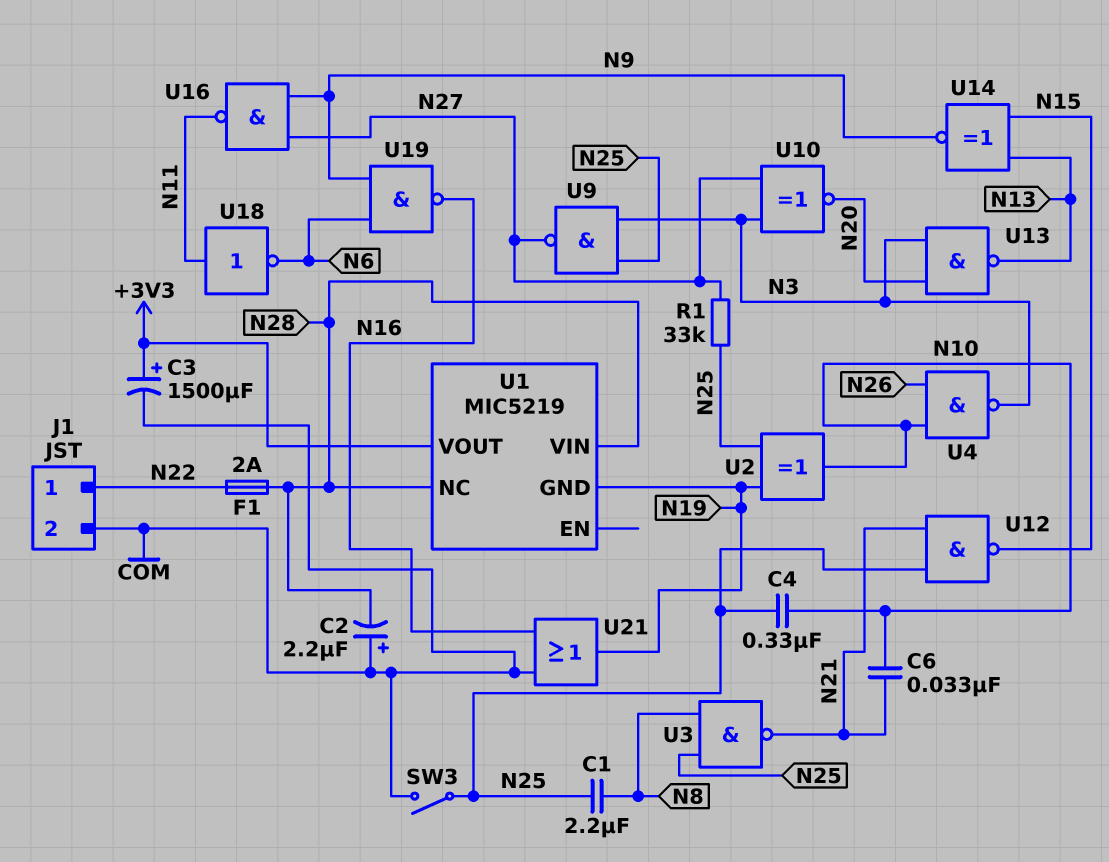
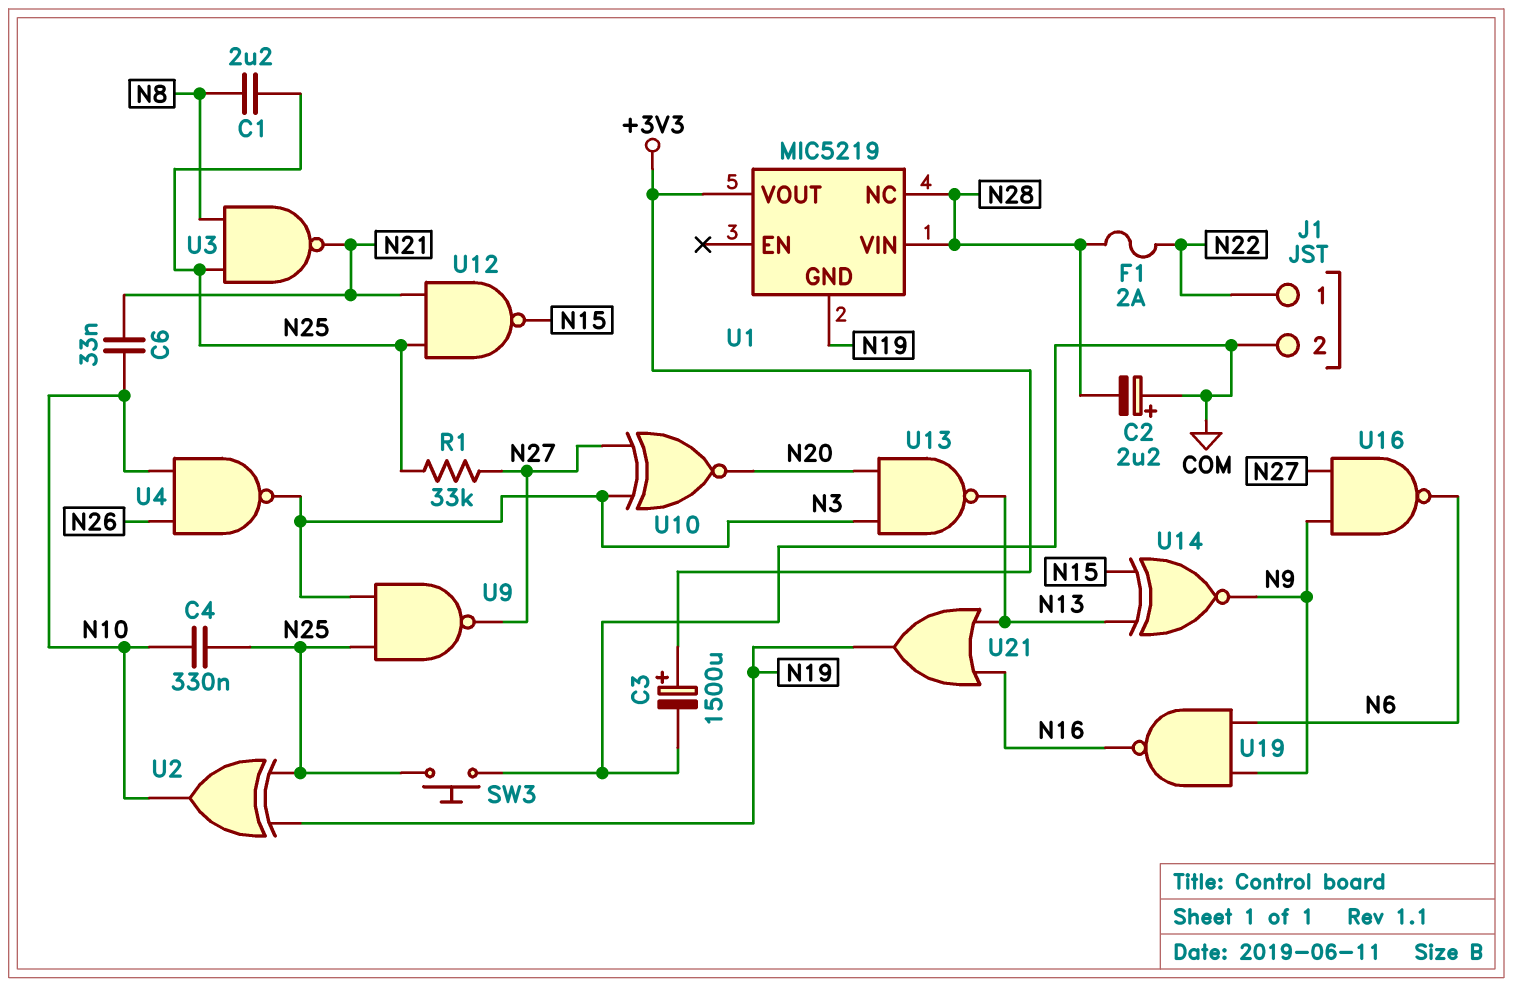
SW3: switch (COM, N25) -> button (COM, N25)
U16: NAND (in N9, in N27, out N11) -> NAND (in N9, in N27, out N6)
U18: NOT (in N11, out N6) -> none
U21: OR (in COM, in N16, out N19) -> OR (in N13, in N16, out N19)

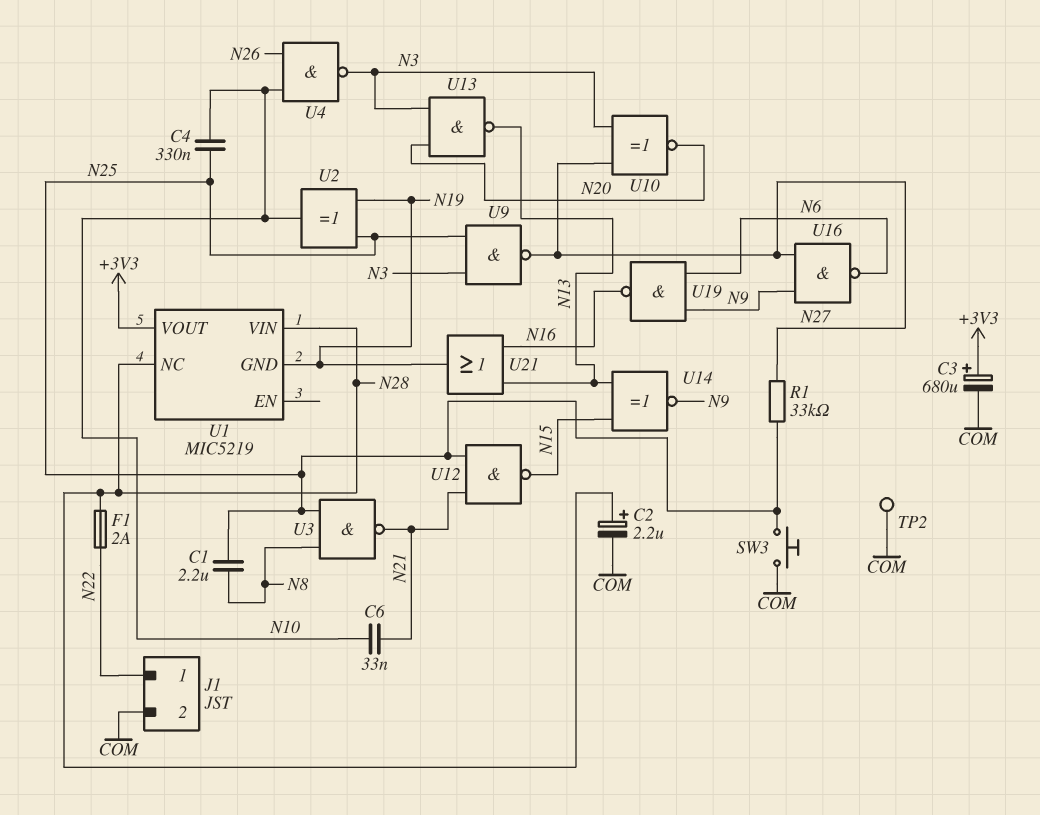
C2: 2.2uF (plus COM, minus N28) -> 2.2uF (plus N28, minus COM)
C3: 1500uF (plus +3V3, minus COM) -> 680uF (plus +3V3, minus COM)
TP2: none -> test point (COM)

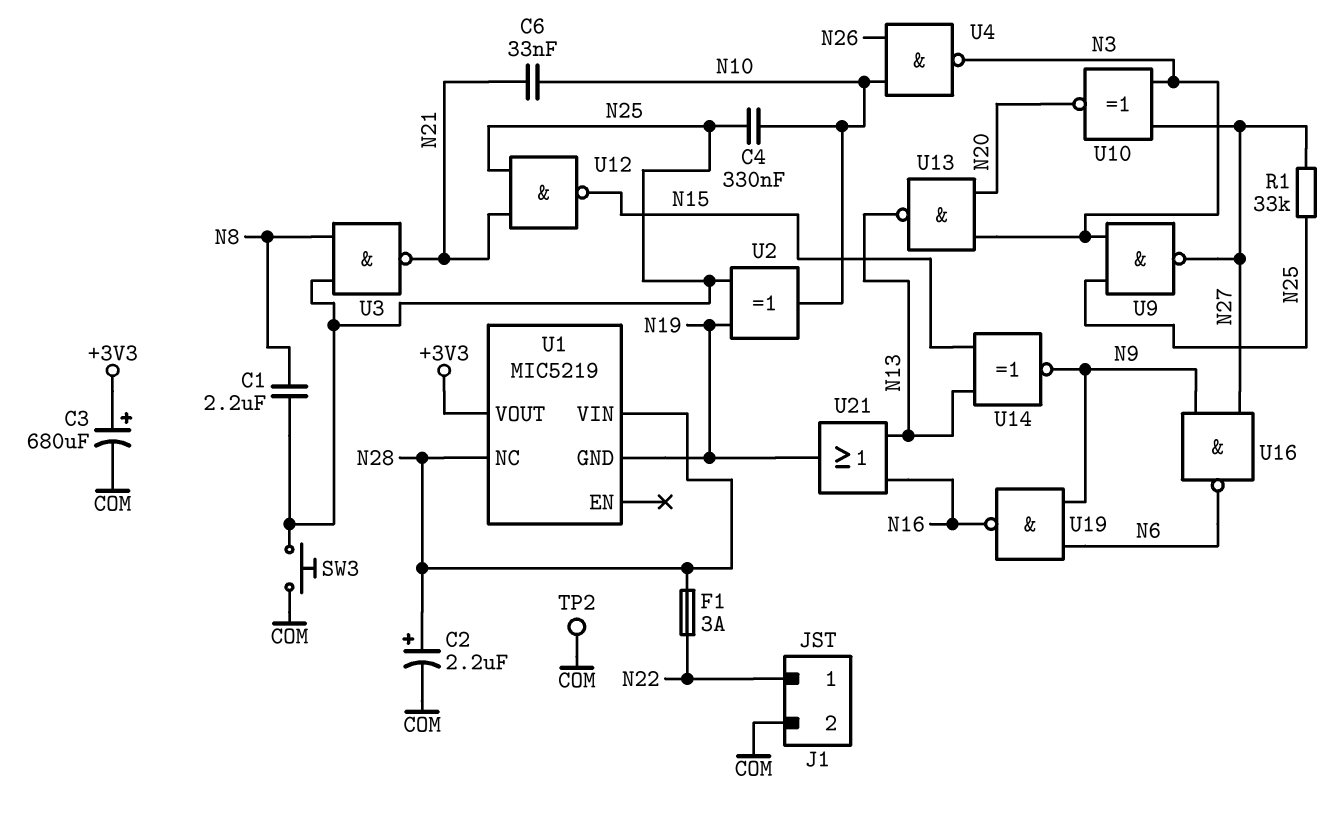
F1: 2A (N22, N28) -> 3A (N22, N28)

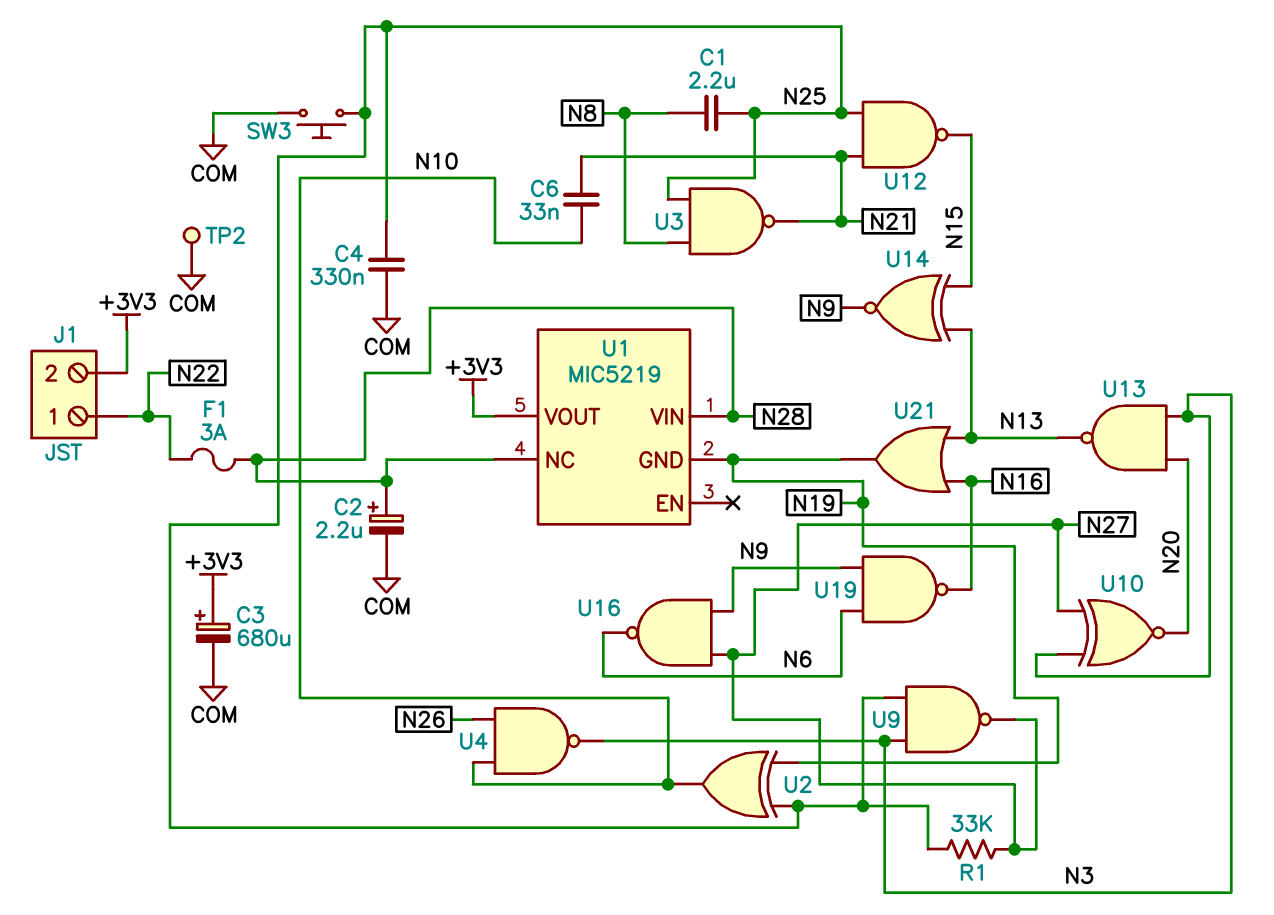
C4: 330nF (N10, N25) -> 330nF (COM, N25)
J1 pin 2: COM -> +3V3

